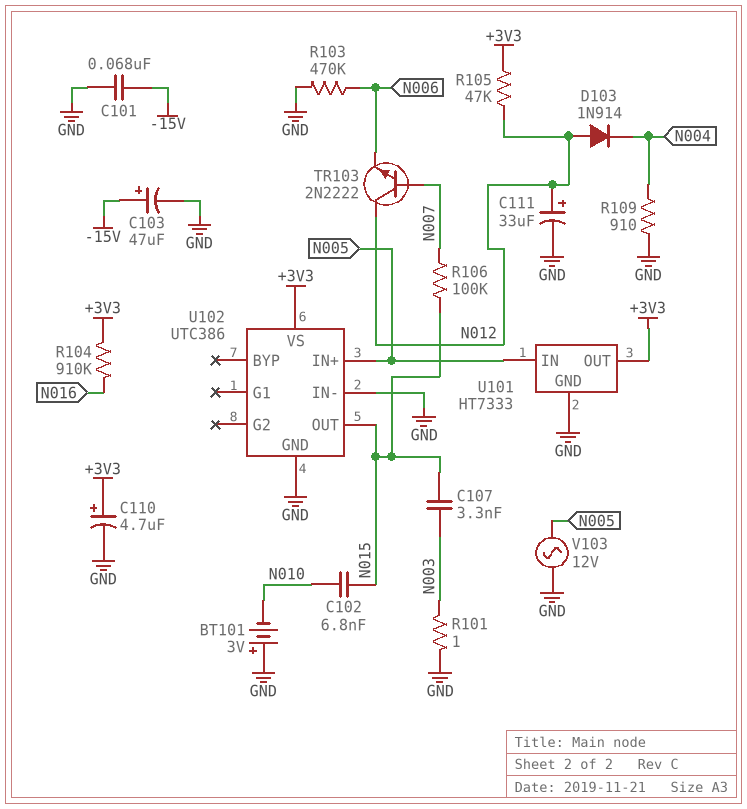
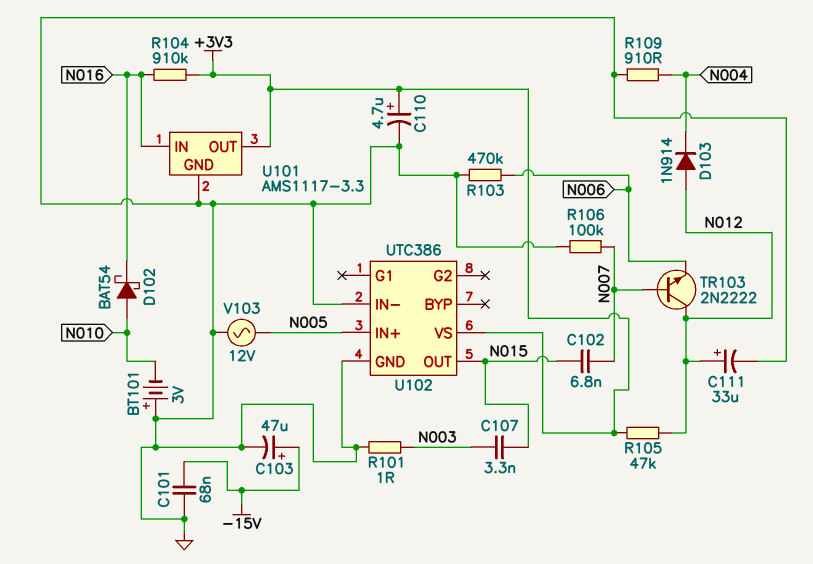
C102: 6.8nF (N010, N015) -> 6.8nF (N007, N015)
D102: none -> schottky BAT54 (A N010, K N016)
R106: 100k (N007, N015) -> 100k (GND, N007)
U101: HT7333 -> AMS1117-3.3
U101 pin IN: N005 -> N016

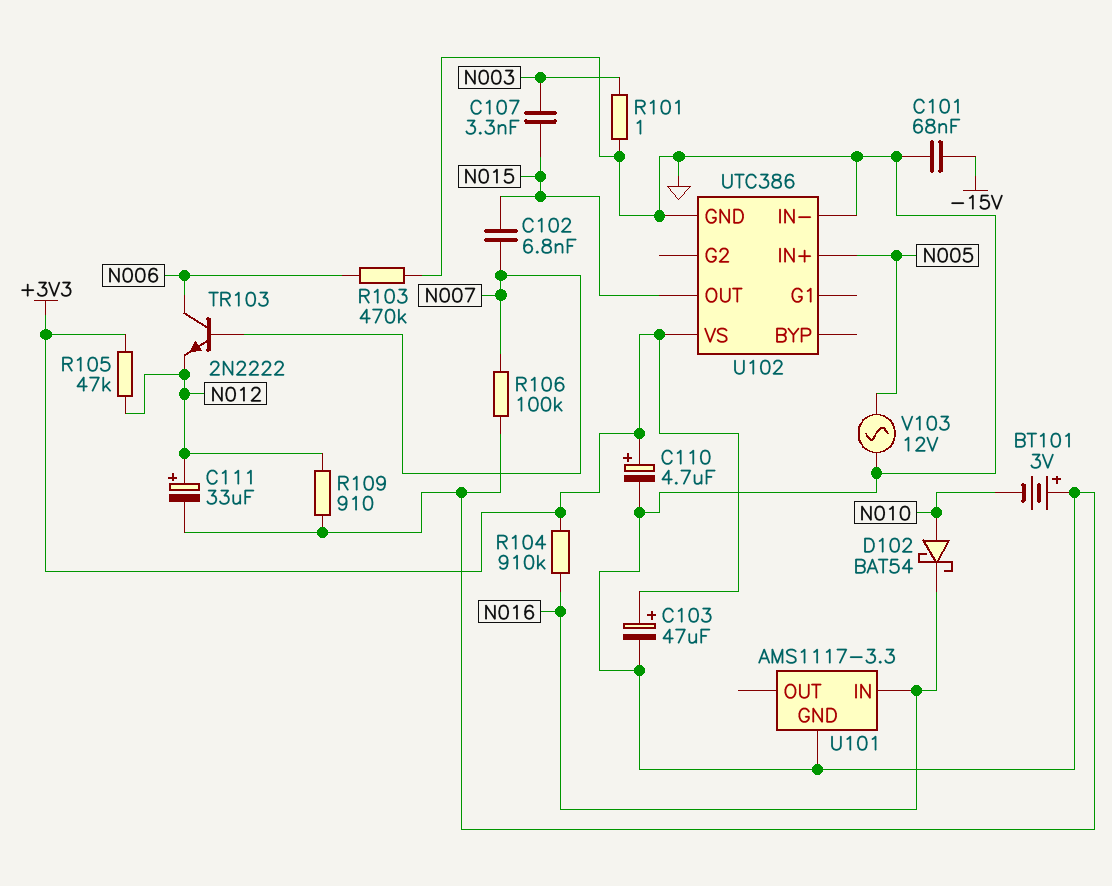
C103: 47uF (plus -15V, minus GND) -> 47uF (plus +3V3, minus GND)
D103: diode 1N914 (A N012, K N004) -> none
R109: 910 (GND, N004) -> 910 (GND, N012)
TR103: NPN 2N2222 (B N007, C N012, E N006) -> NPN 2N2222 (B N007, C N006, E N012)
U101 pin OUT: +3V3 -> none

